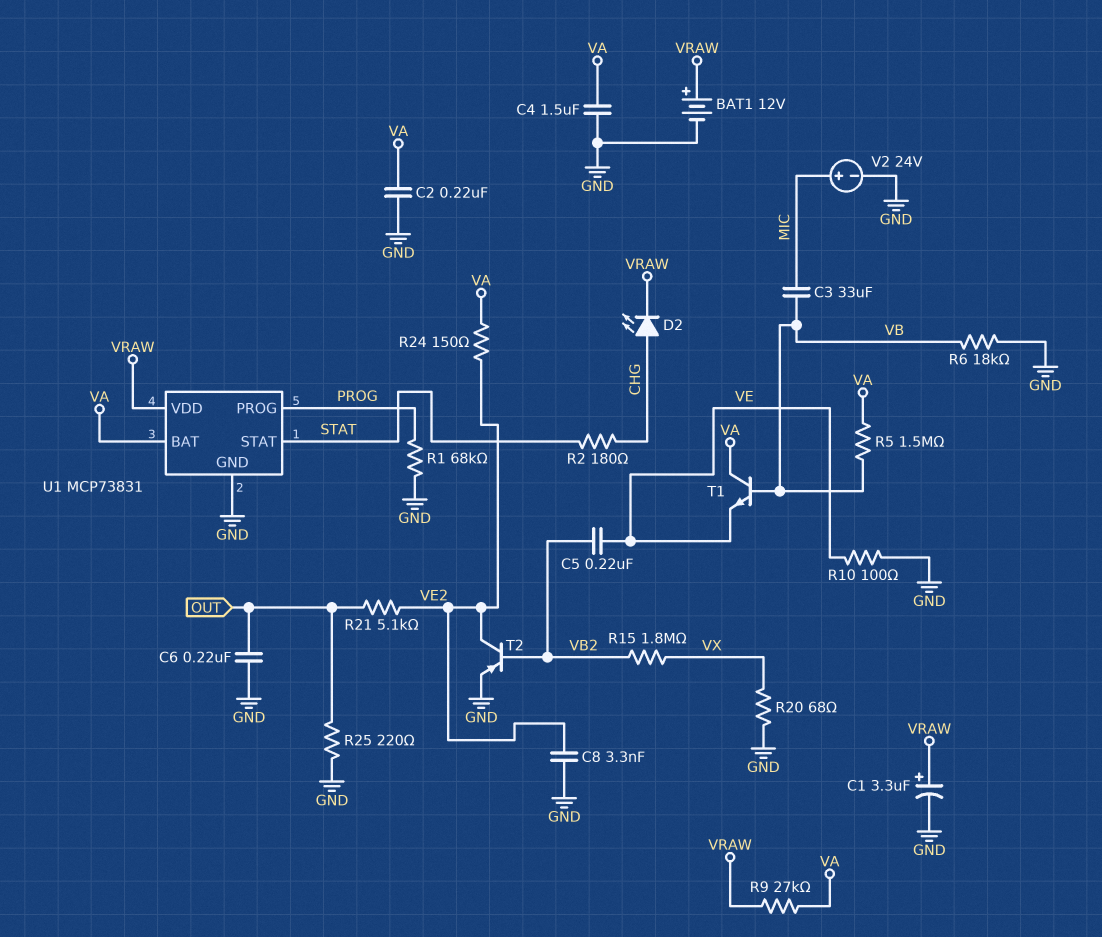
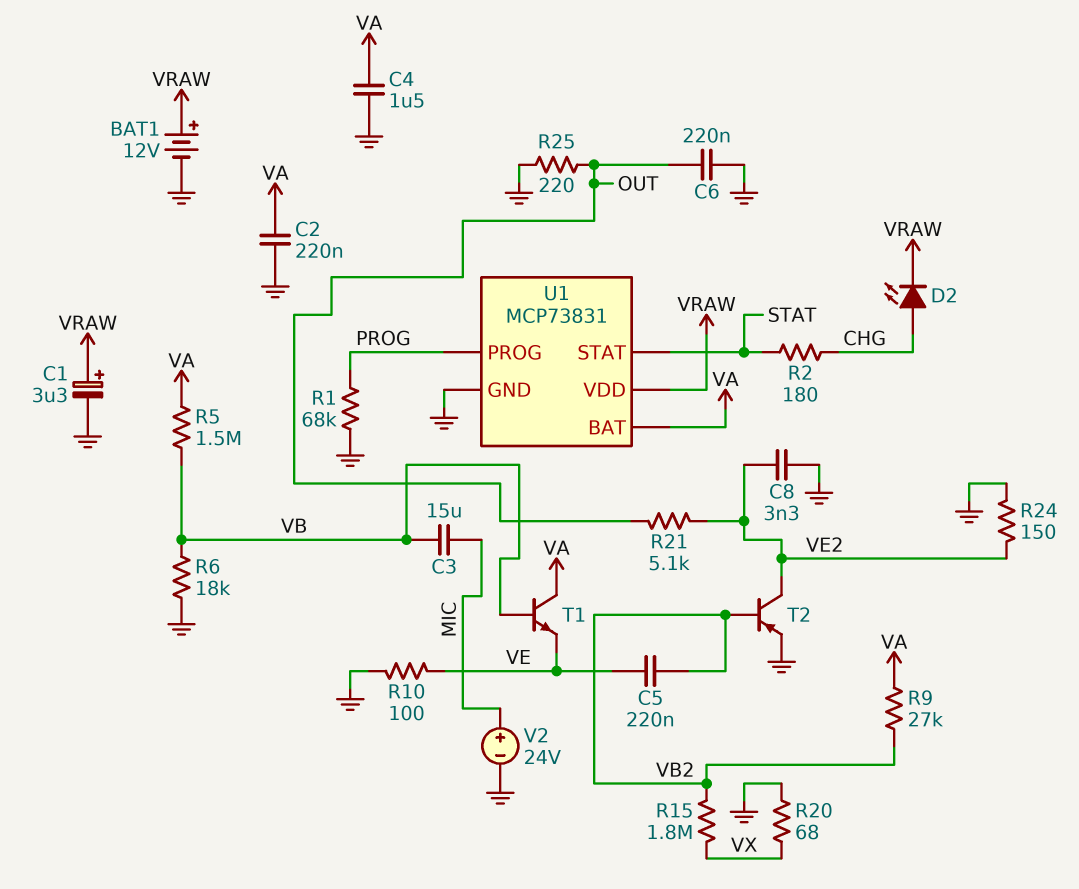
C3: 33uF (MIC, VB) -> 15uF (MIC, VB)
R9: 27k (VA, VRAW) -> 27k (VA, VB2)
R24: 150 (VA, VE2) -> 150 (GND, VE2)

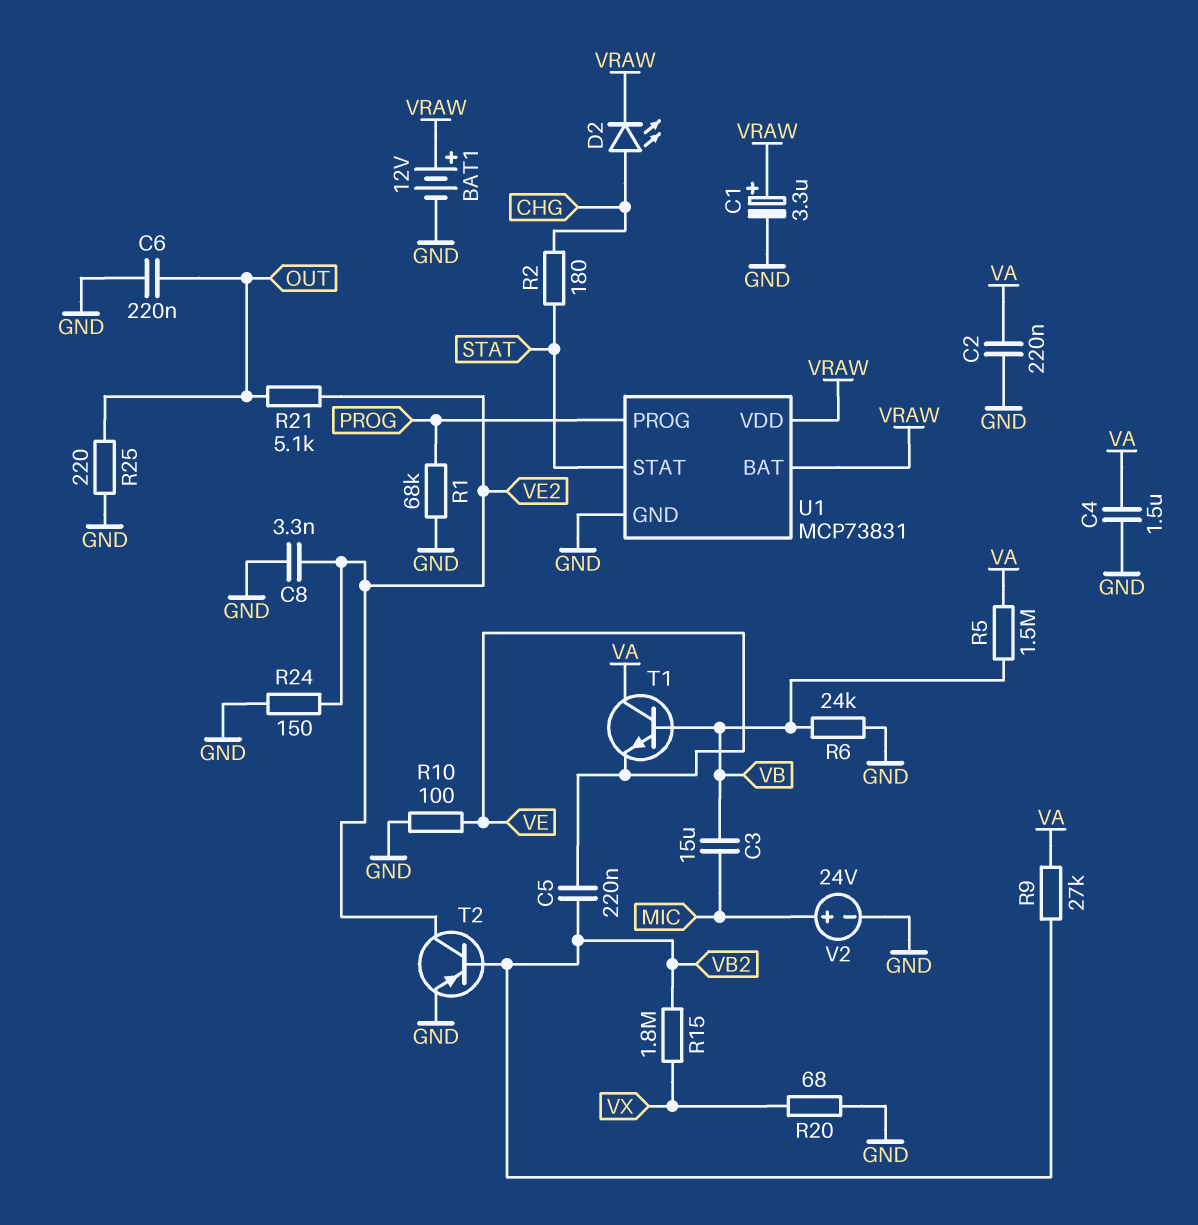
R6: 18k (GND, VB) -> 24k (GND, VB)
U1 pin BAT: VA -> VRAW

